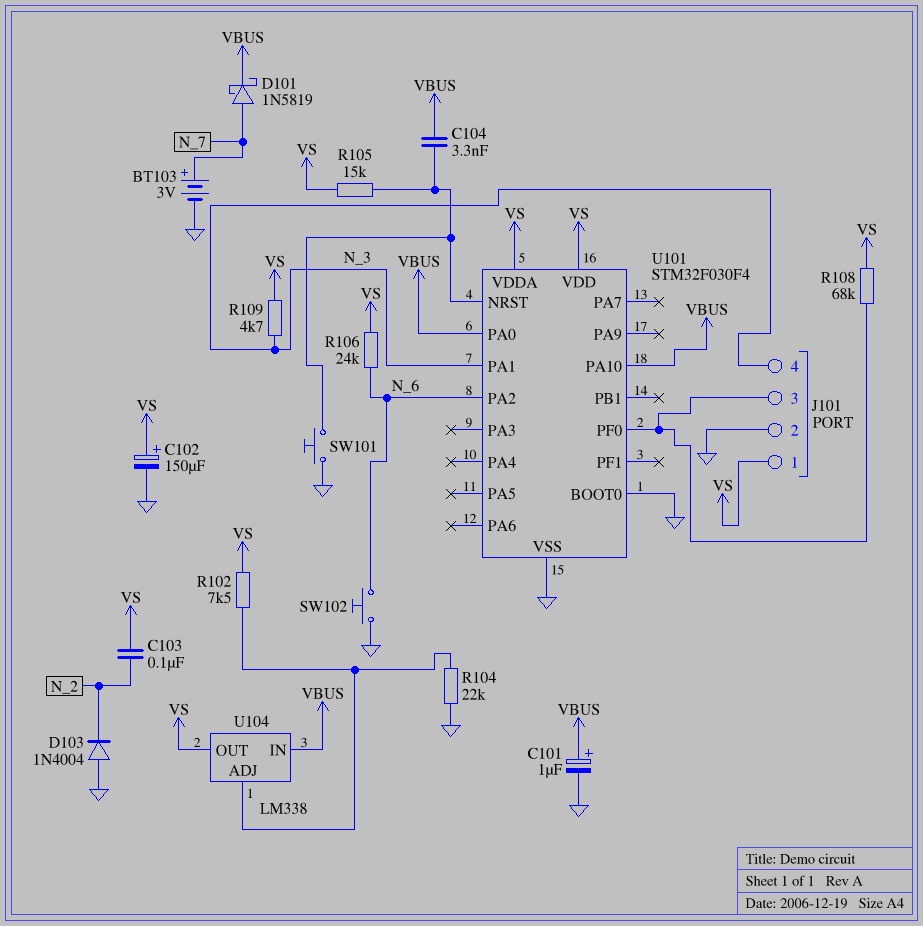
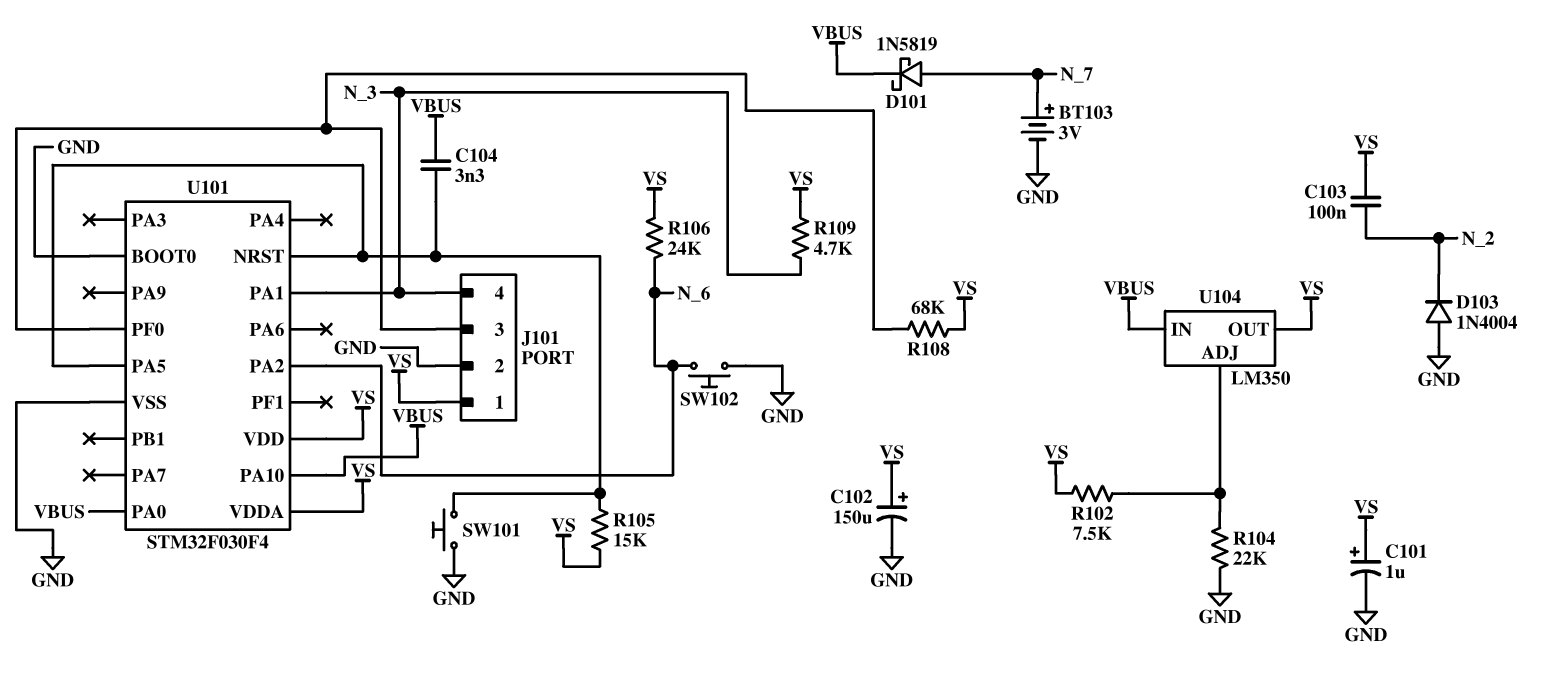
C101: 1uF (plus VBUS, minus GND) -> 1uF (plus VS, minus GND)
U101 pin PA5: none -> U101/NRST
U104: LM338 -> LM350

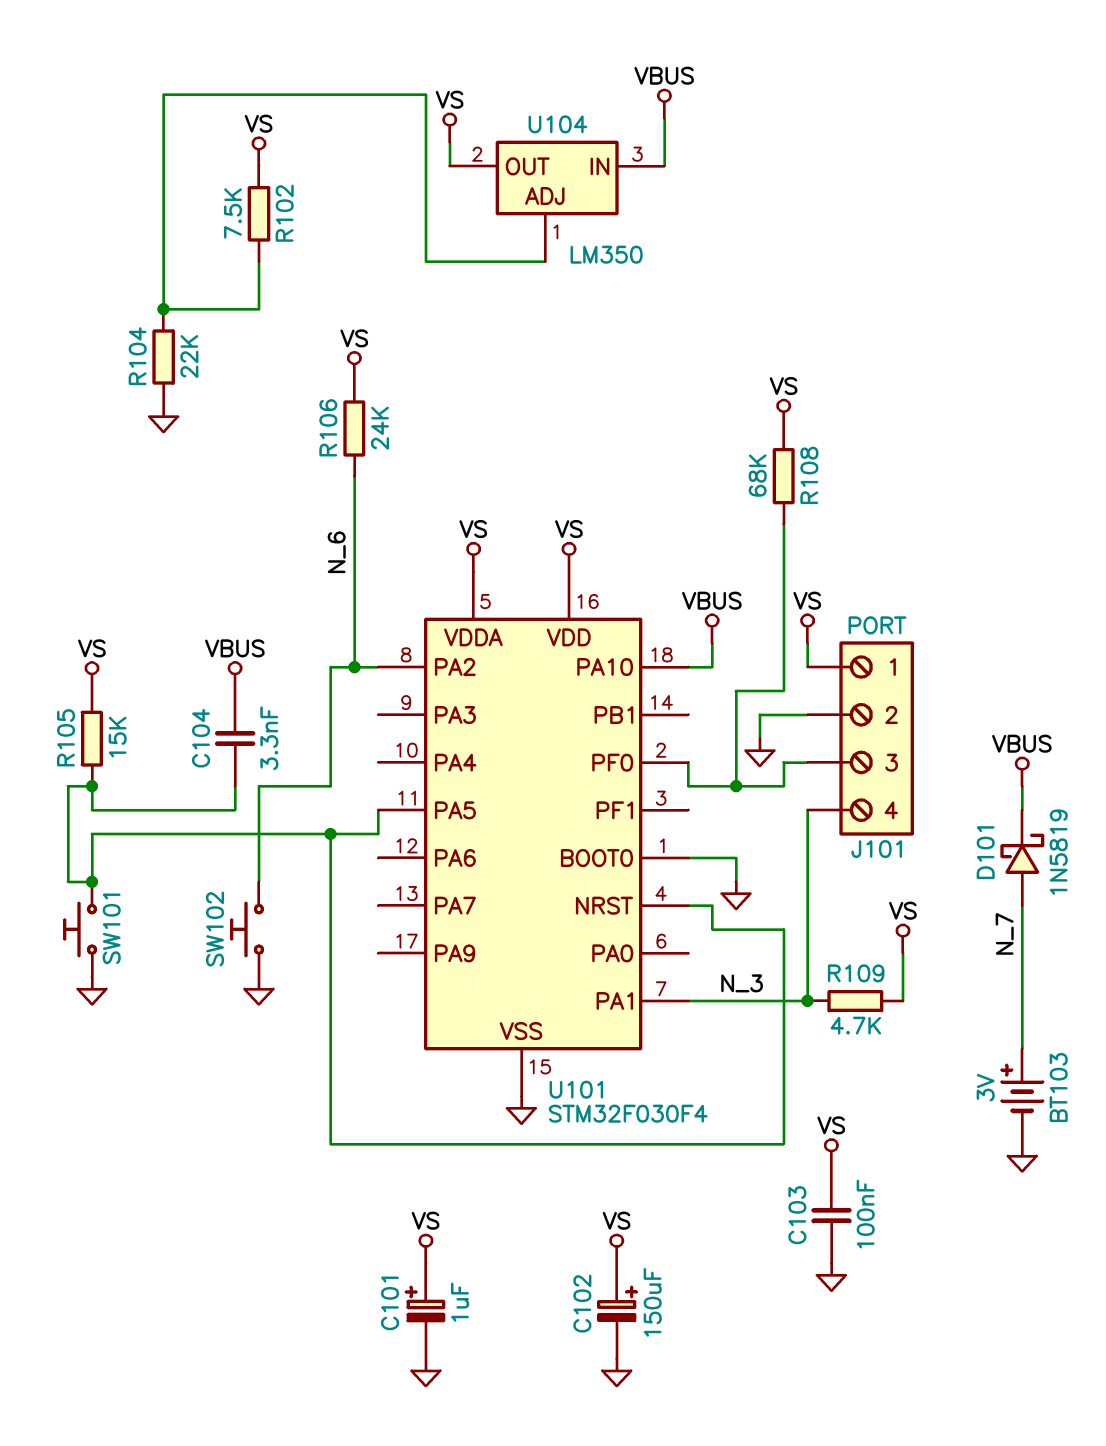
C103: 100nF (N_2, VS) -> 100nF (GND, VS)
D103: diode 1N4004 (A GND, K N_2) -> none
U101 pin PA0: VBUS -> none

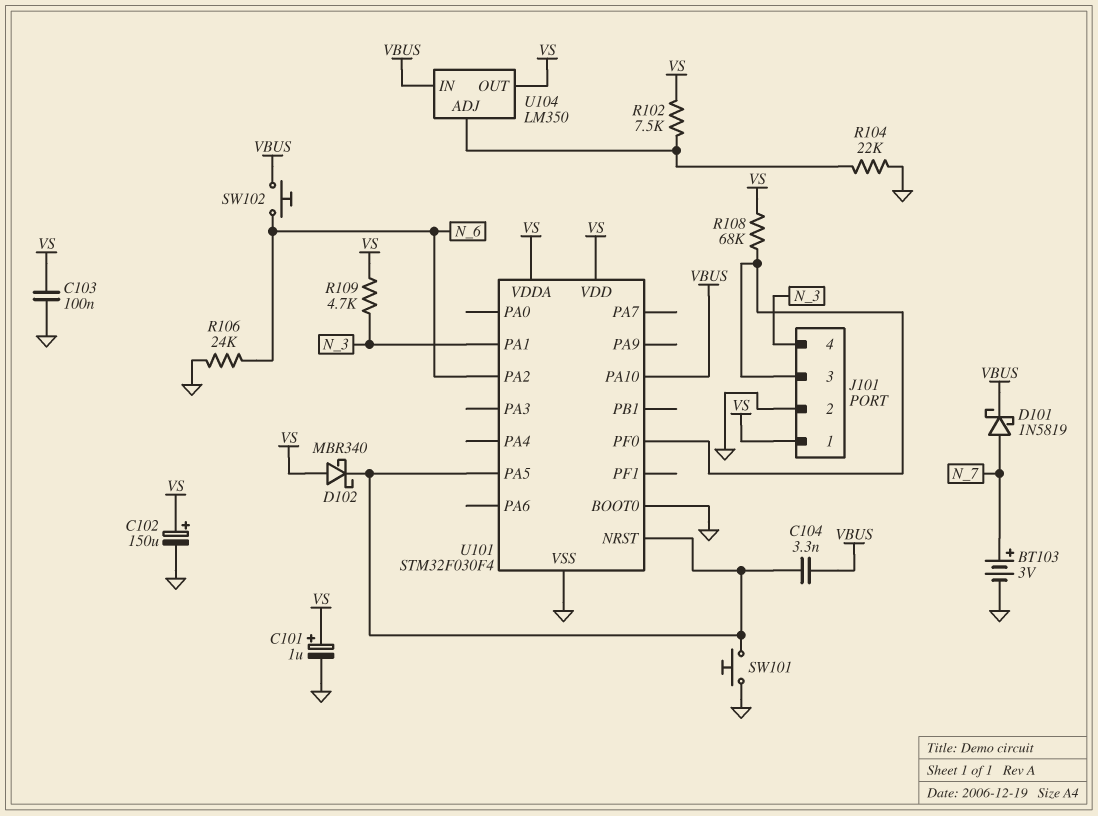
D102: none -> schottky MBR340 (A VS, K U101/NRST)
R105: 15k (U101/NRST, VS) -> none
R106: 24k (N_6, VS) -> 24k (GND, N_6)
SW102: button (GND, N_6) -> button (N_6, VBUS)

